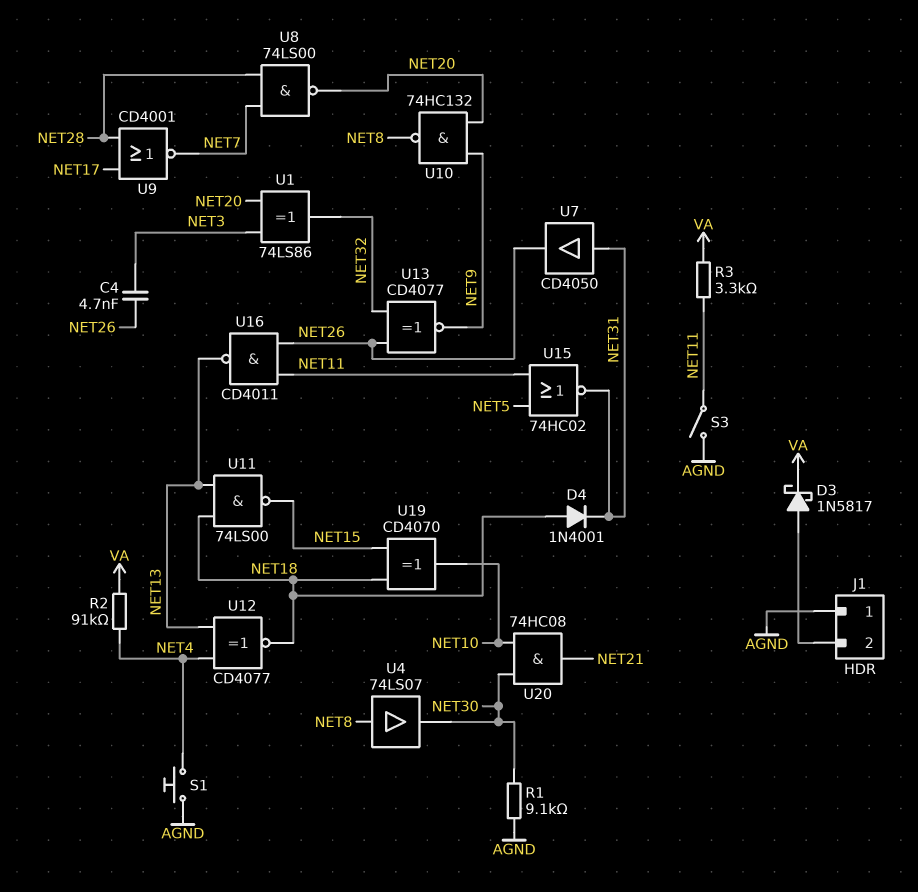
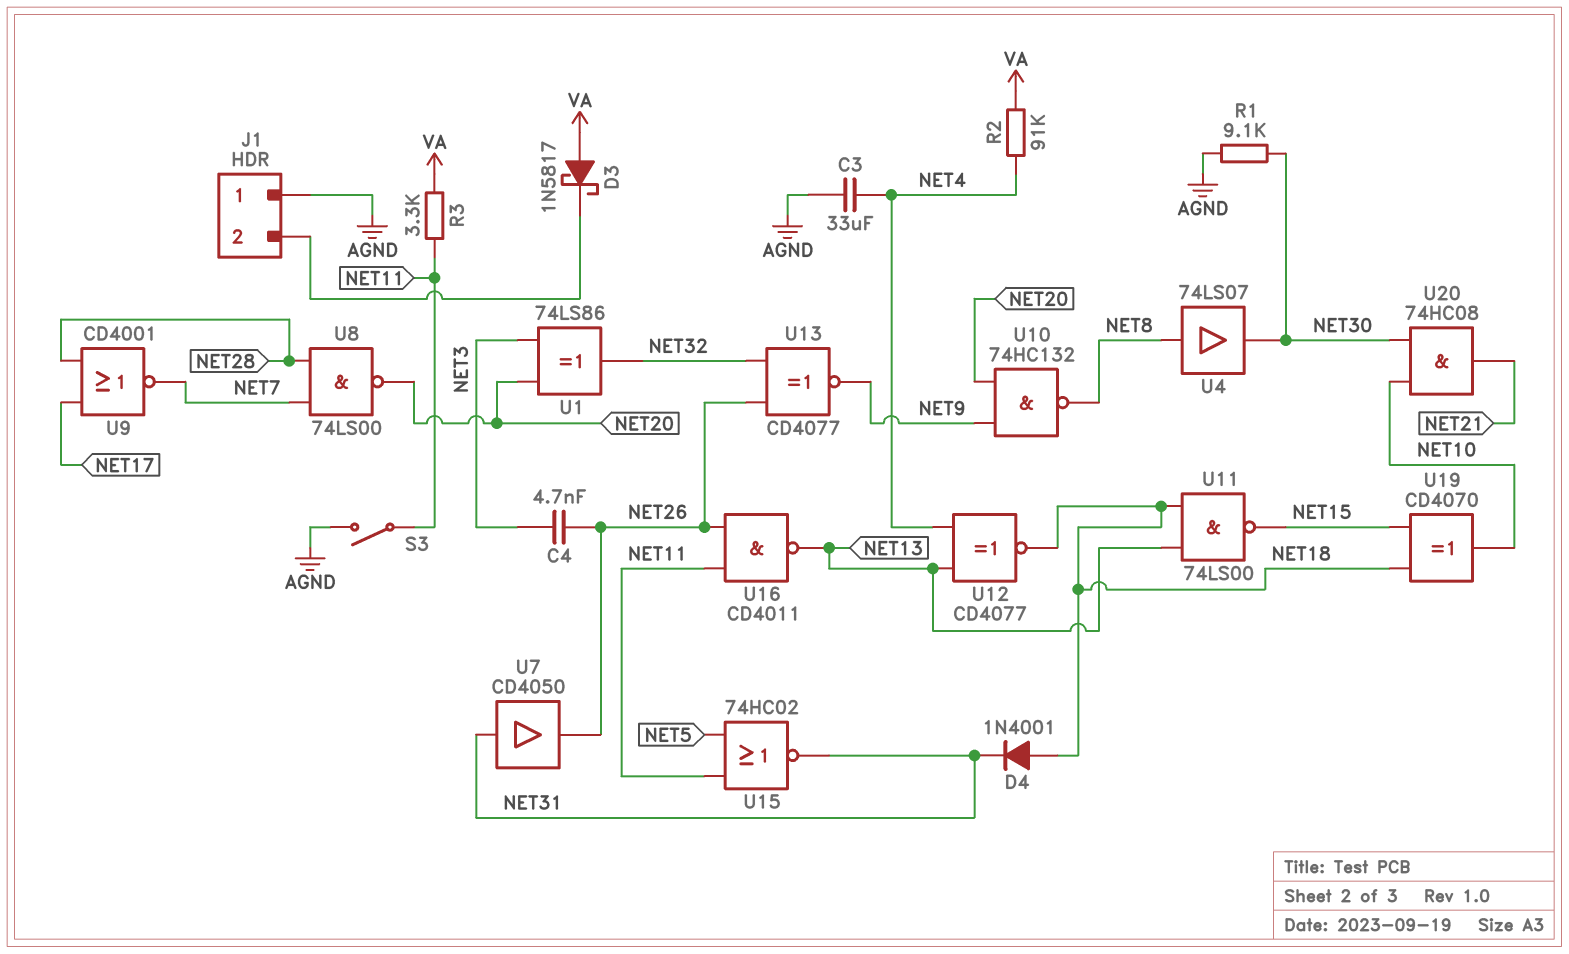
C3: none -> 33uF (AGND, NET4)
D3: schottky 1N5817 (A J1/2, K VA) -> schottky 1N5817 (A VA, K J1/2)
S1: button (AGND, NET4) -> none

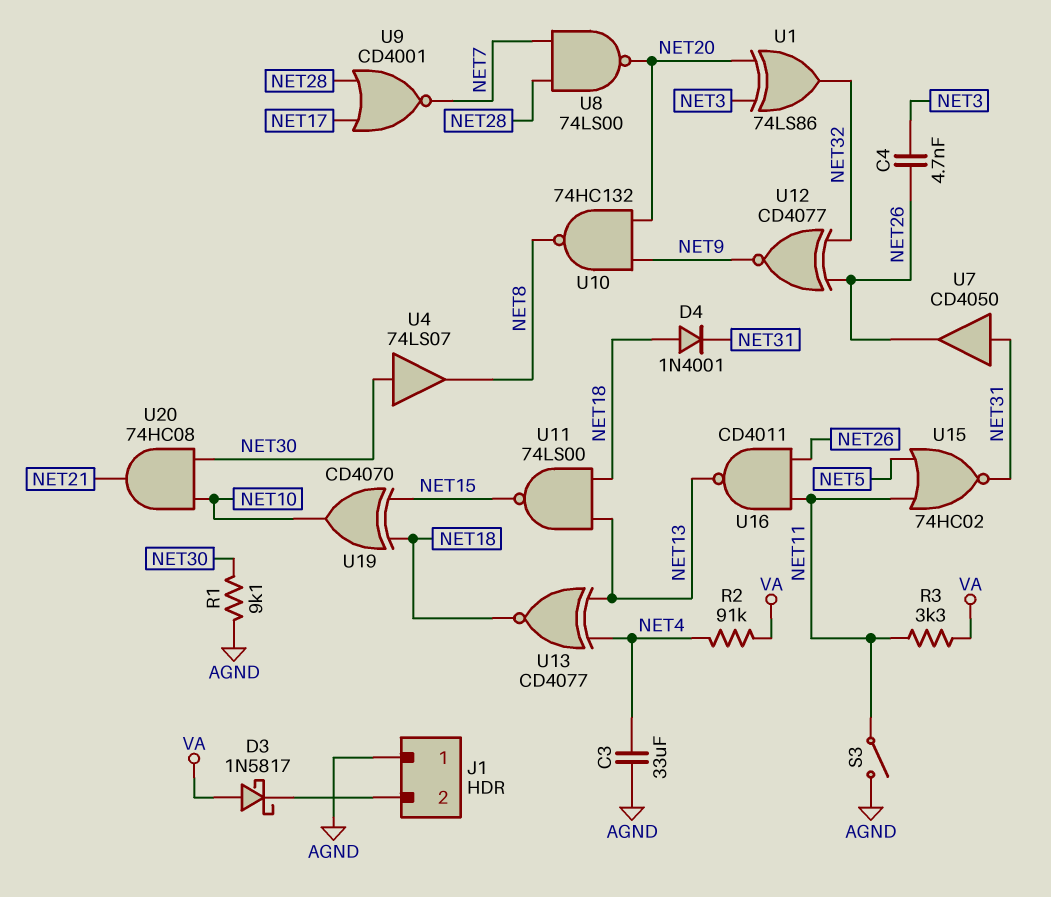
U4: buffer 74LS07 (in NET8, out NET30) -> buffer 74LS07 (in NET30, out NET8)
U12: XNOR CD4077 (in NET4, in NET13, out NET18) -> XNOR CD4077 (in NET26, in NET32, out NET9)
U13: XNOR CD4077 (in NET26, in NET32, out NET9) -> XNOR CD4077 (in NET4, in NET13, out NET18)

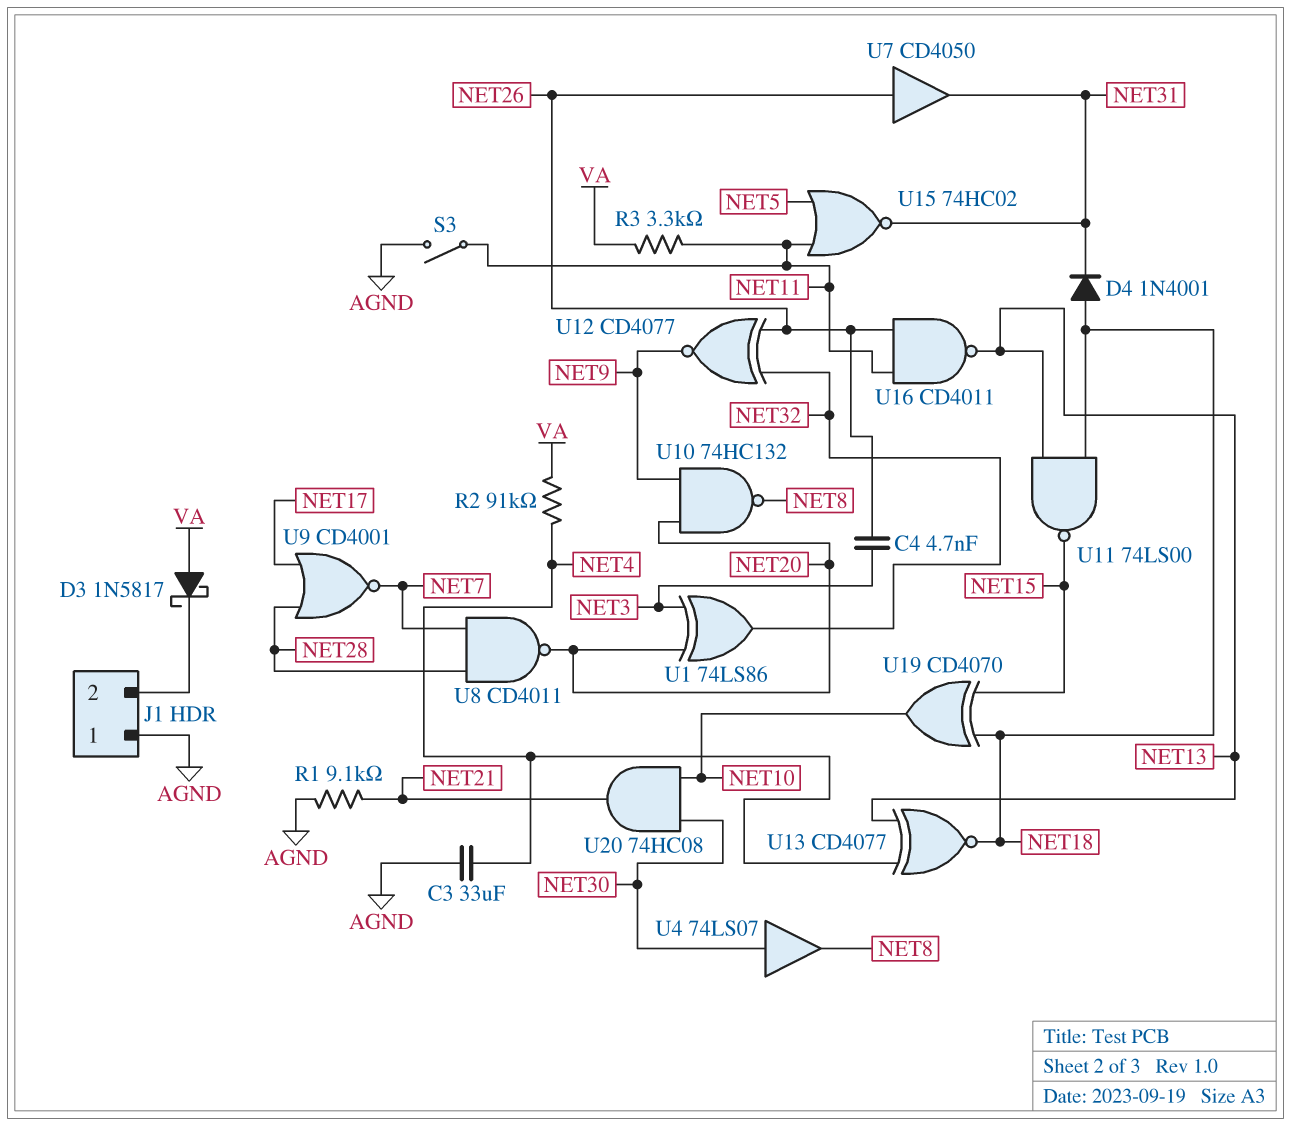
R1: 9.1k (AGND, NET30) -> 9.1k (AGND, NET21)
U7: buffer CD4050 (in NET31, out NET26) -> buffer CD4050 (in NET26, out NET31)
U8: NAND 74LS00 (in NET7, in NET28, out NET20) -> NAND CD4011 (in NET7, in NET28, out NET20)

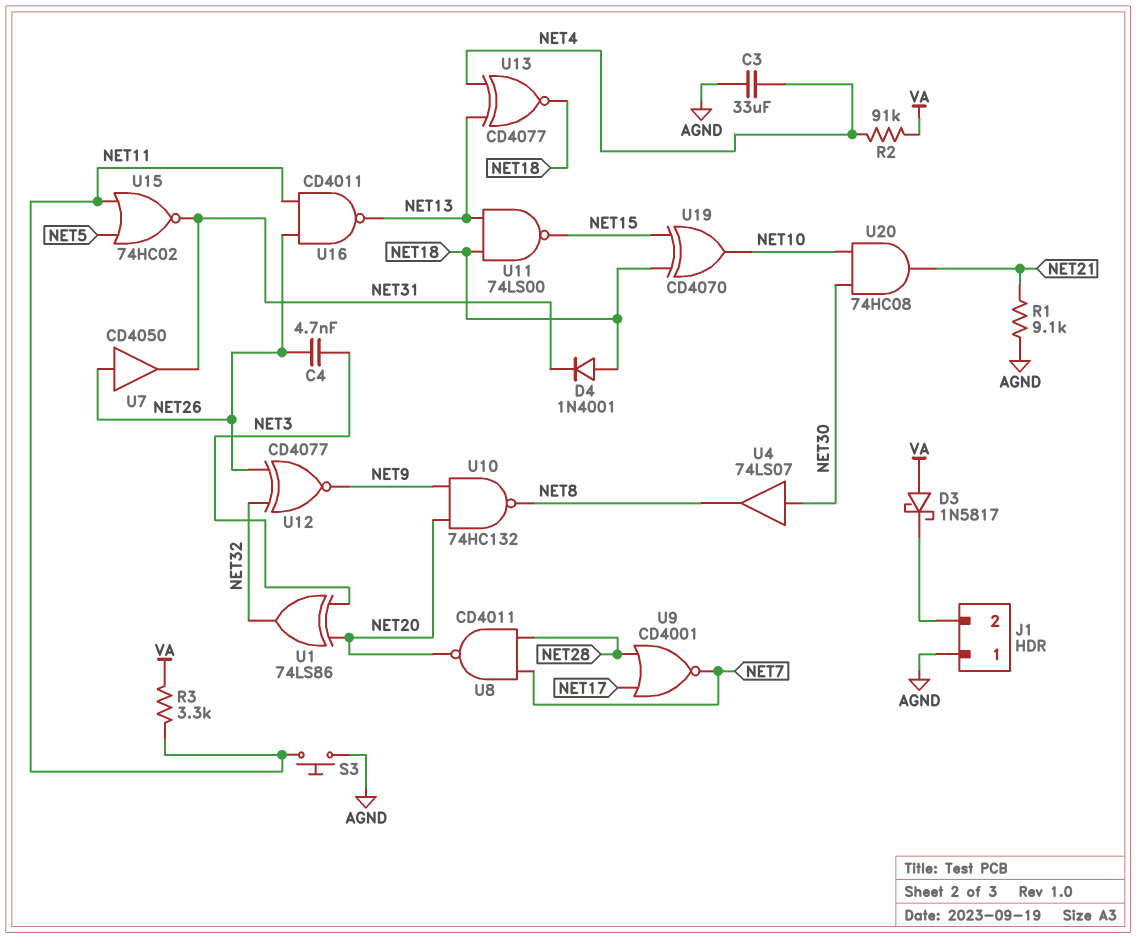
S3: switch (AGND, NET11) -> button (AGND, NET11)

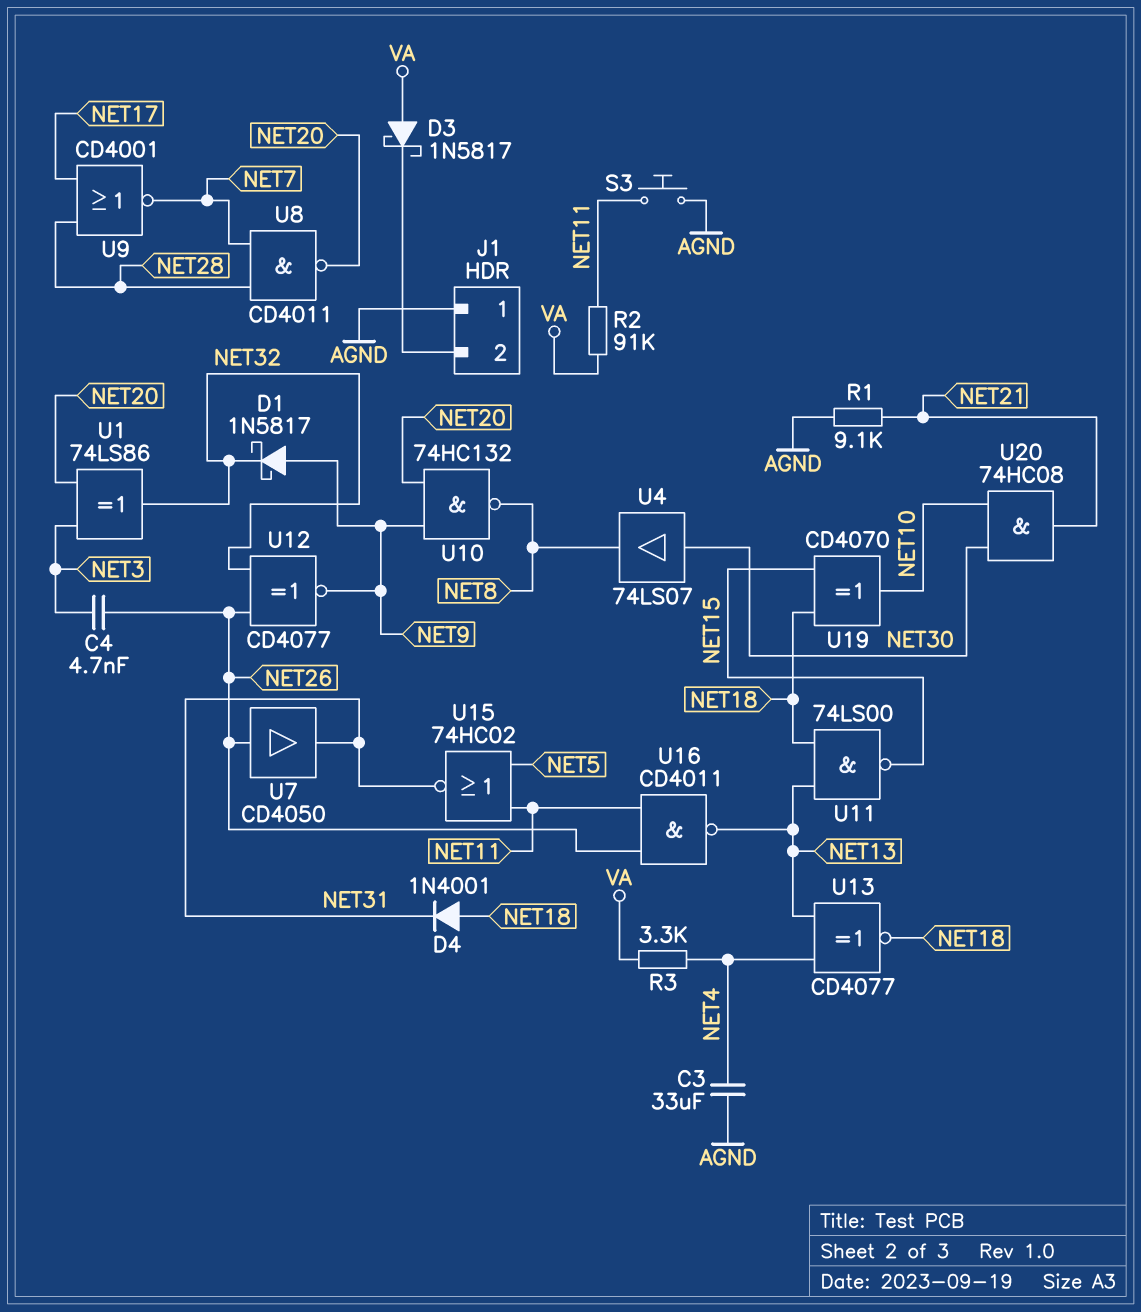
D1: none -> schottky 1N5817 (A NET9, K NET32)
R2: 91k (NET4, VA) -> 91k (NET11, VA)
R3: 3.3k (NET11, VA) -> 3.3k (NET4, VA)

